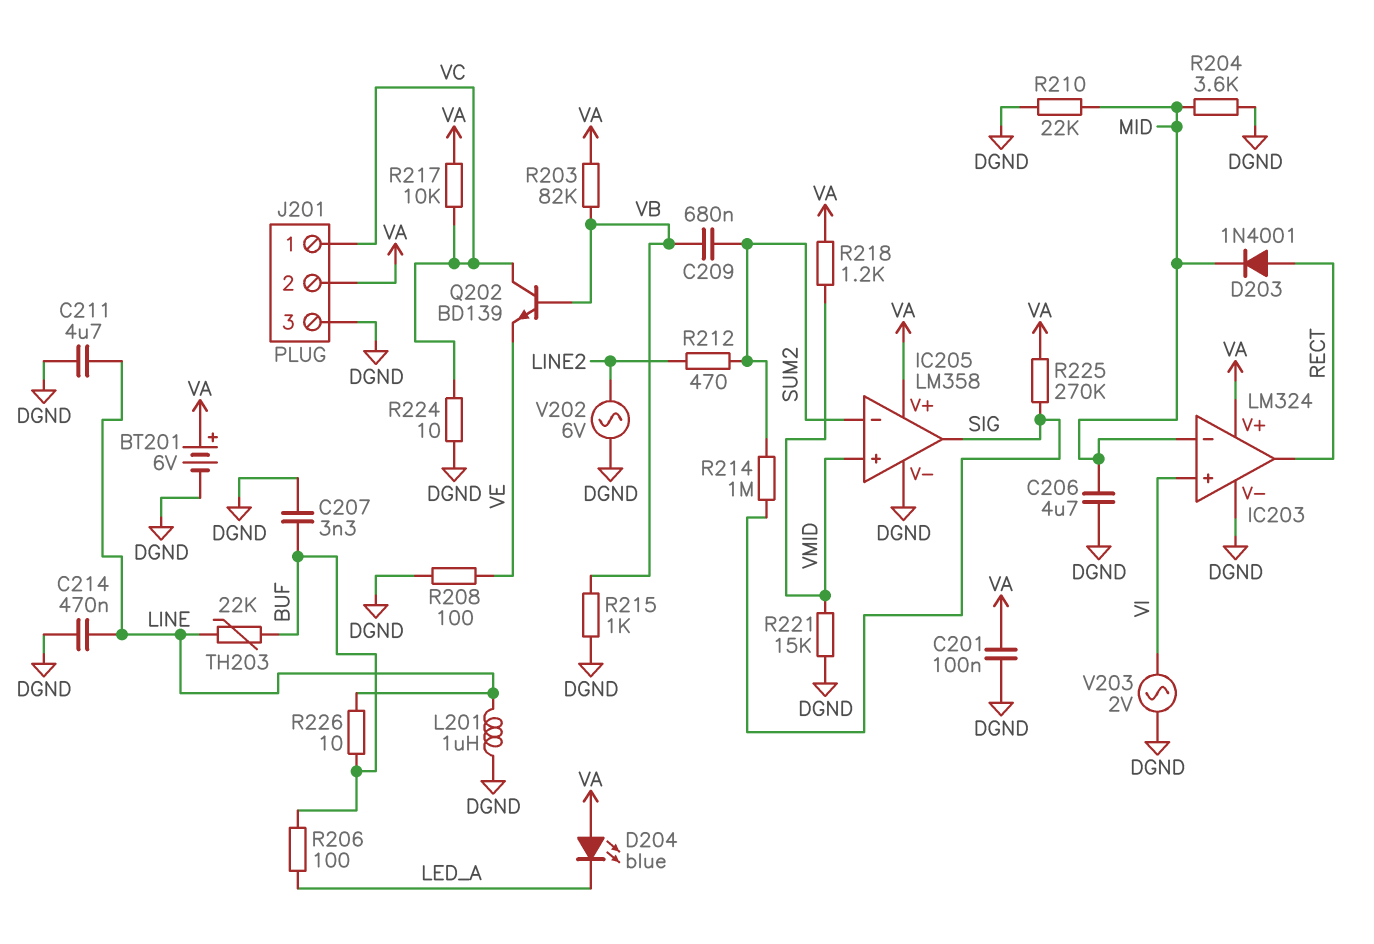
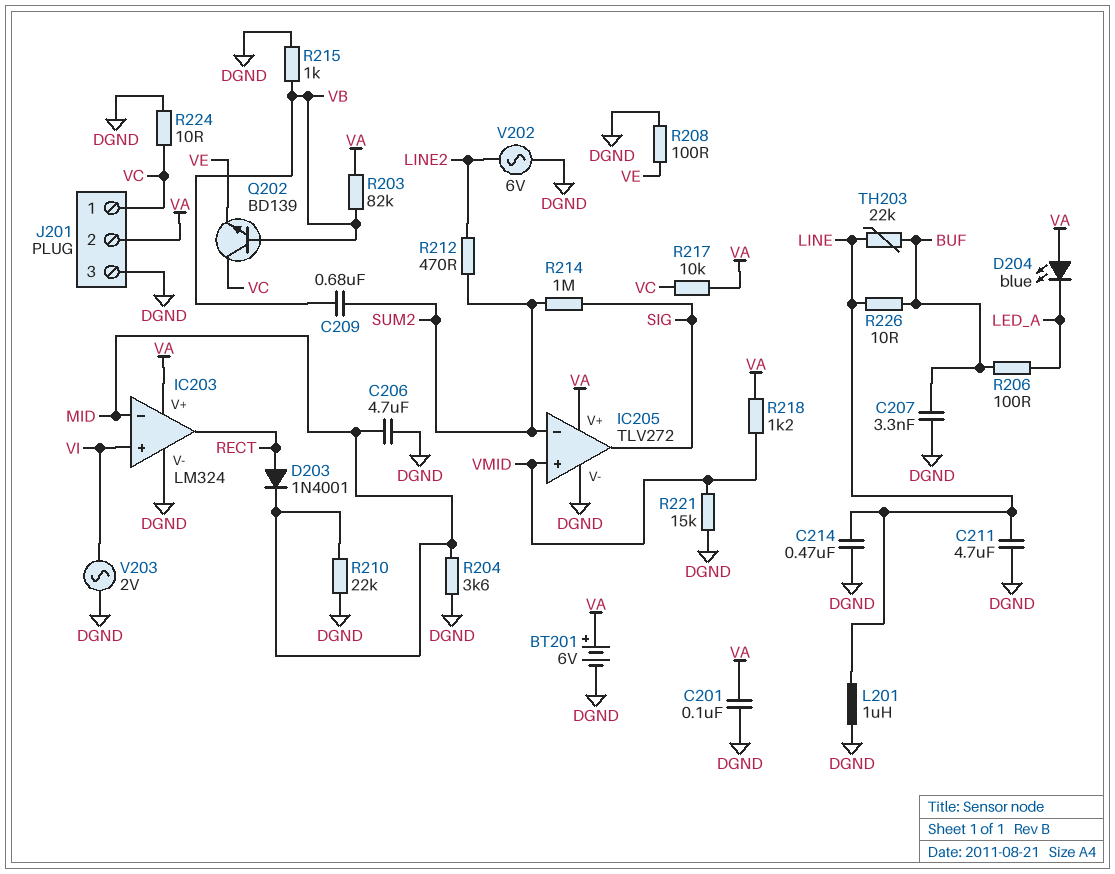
IC205: LM358 -> TLV272
R225: 270k (SIG, VA) -> none

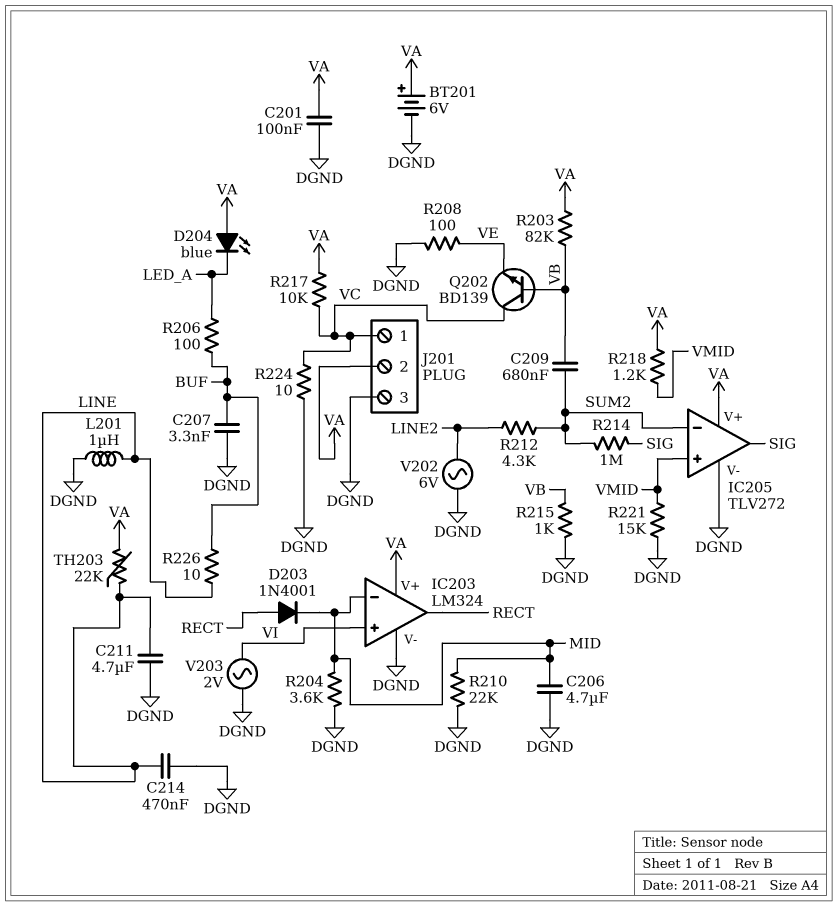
R212: 470 (LINE2, SUM2) -> 4.3k (LINE2, SUM2)
TH203: 22k (BUF, LINE) -> 22k (LINE, VA)

